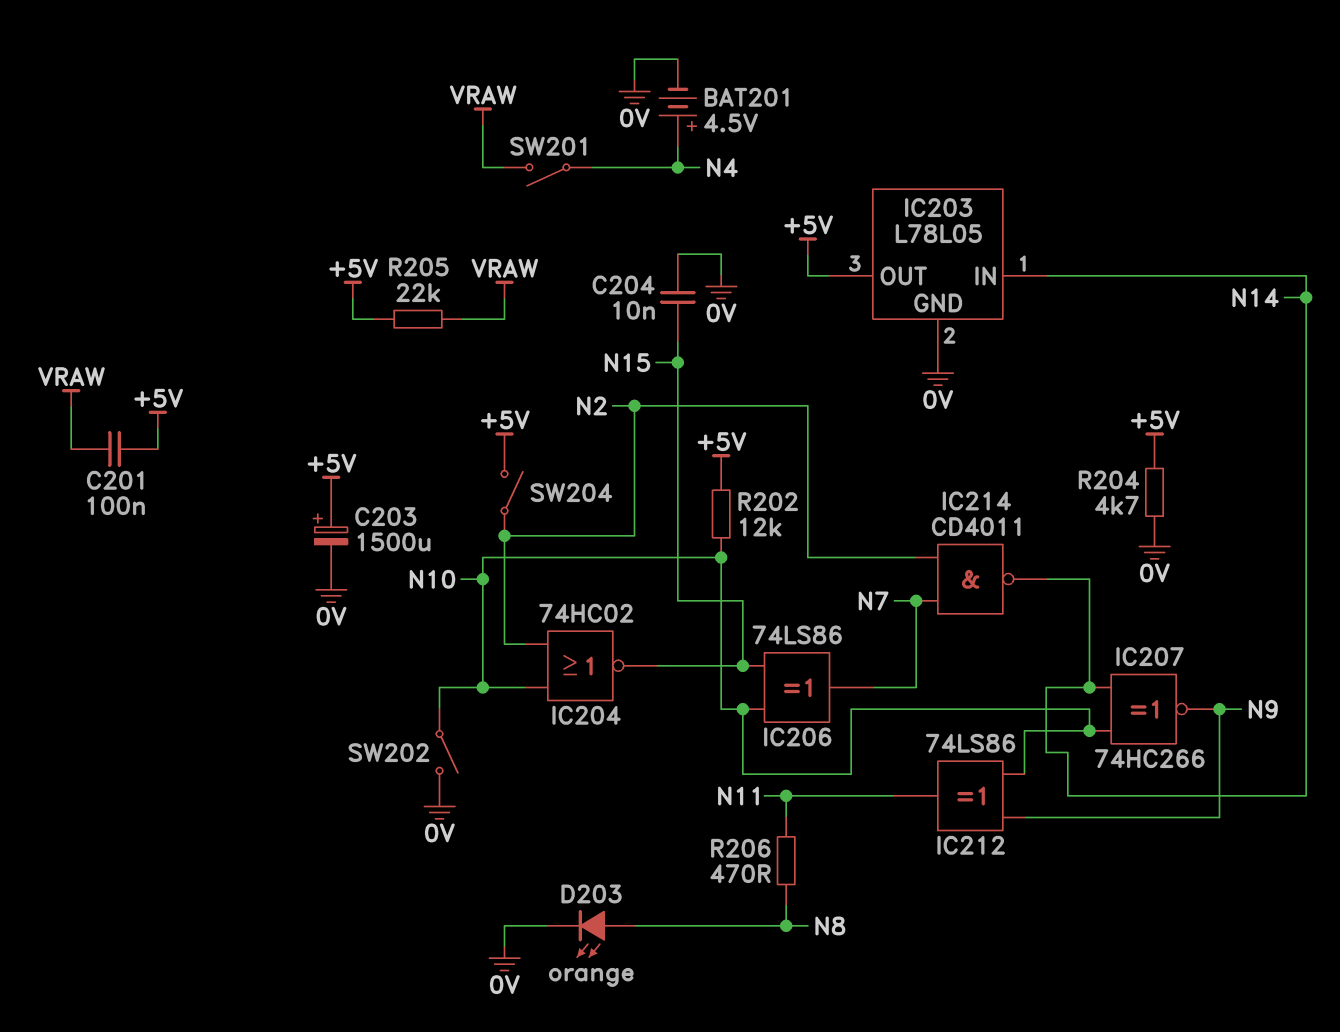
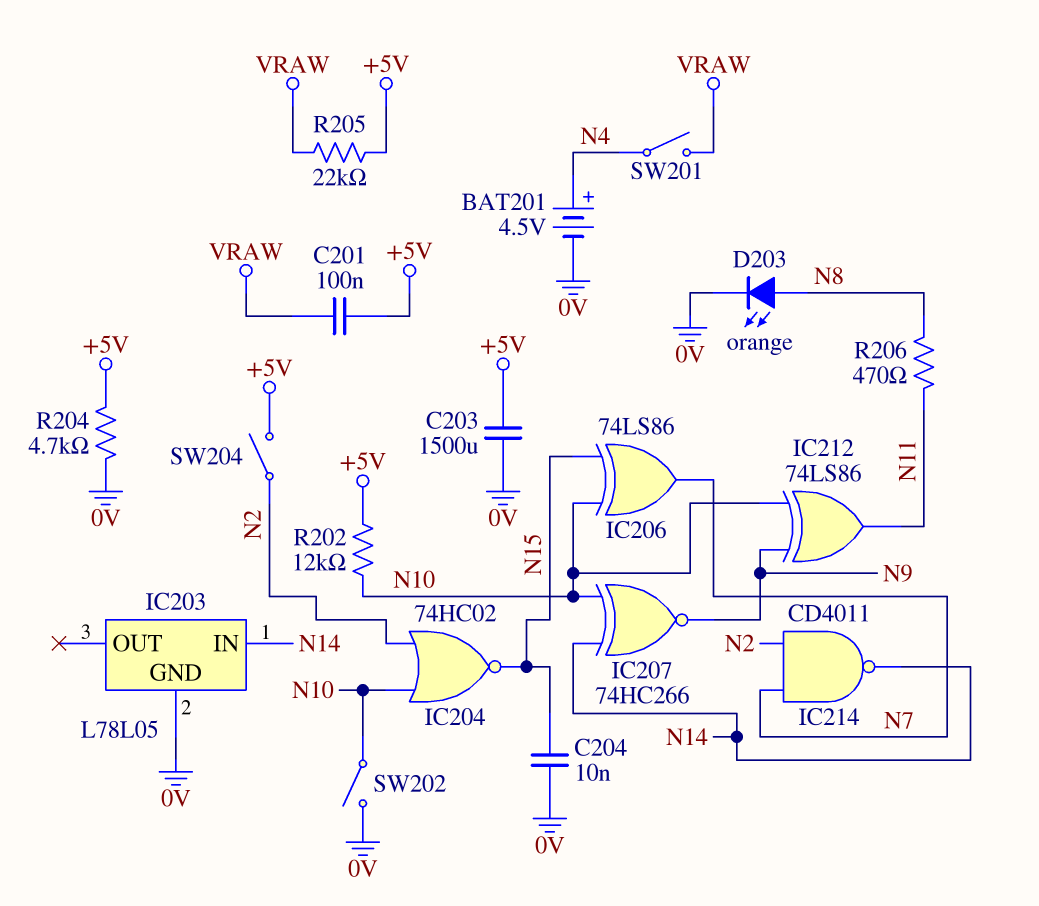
C203: 1500uF (plus +5V, minus 0V) -> 1500uF (+5V, 0V)
IC203 pin OUT: +5V -> none

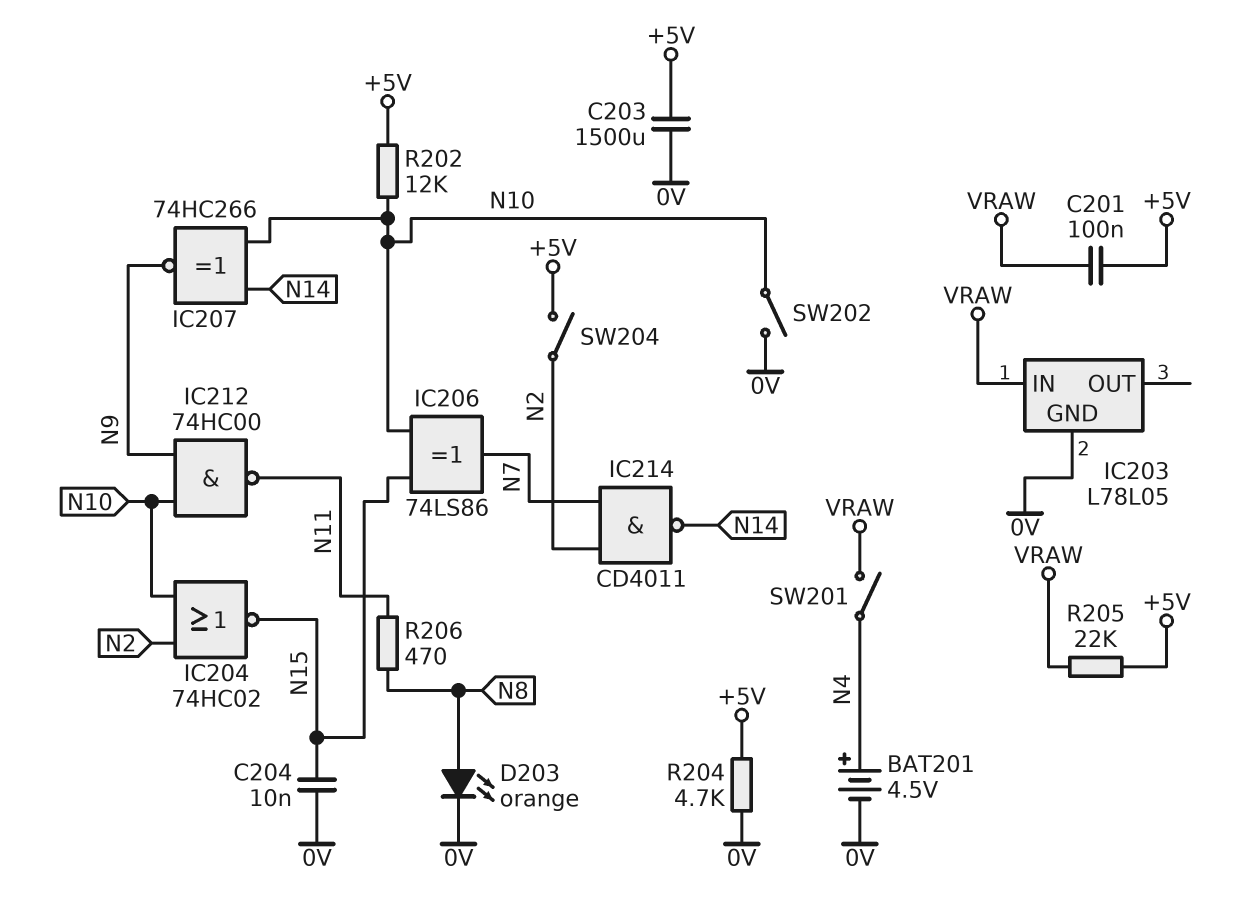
IC203 pin IN: N14 -> VRAW
IC212: XOR 74LS86 (in N9, in N10, out N11) -> NAND 74HC00 (in N9, in N10, out N11)

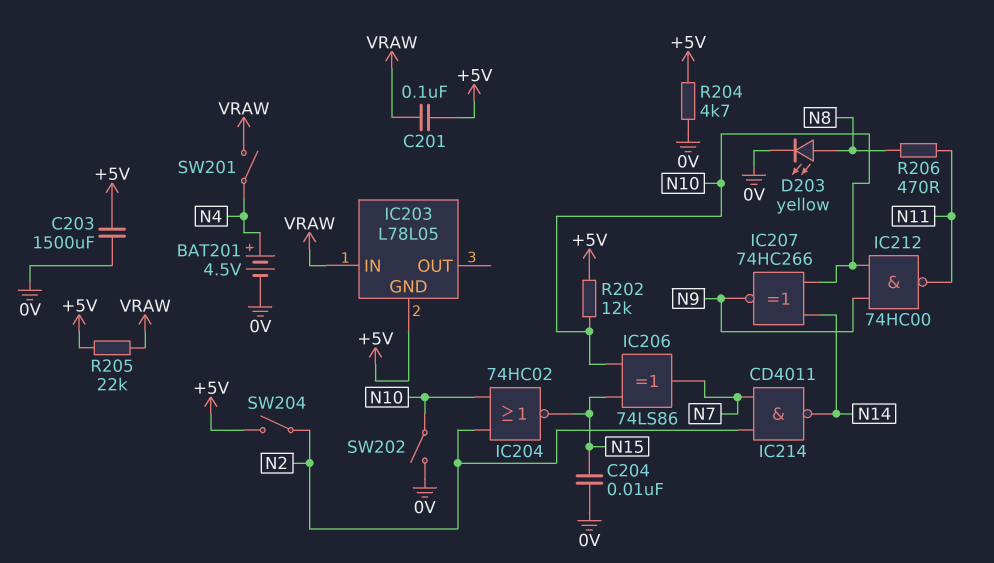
D203: LED orange (A N8, K 0V) -> LED yellow (A N8, K 0V)
IC203 pin GND: 0V -> +5V

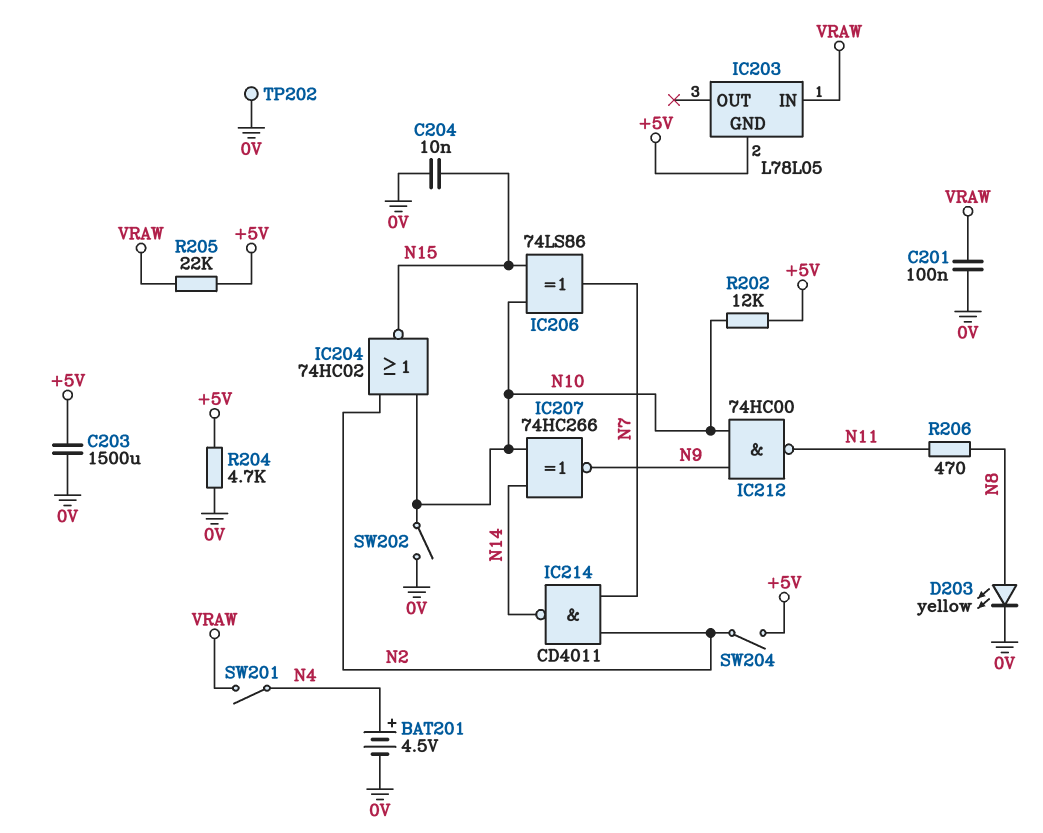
C201: 100nF (+5V, VRAW) -> 100nF (0V, VRAW)
TP202: none -> test point (0V)

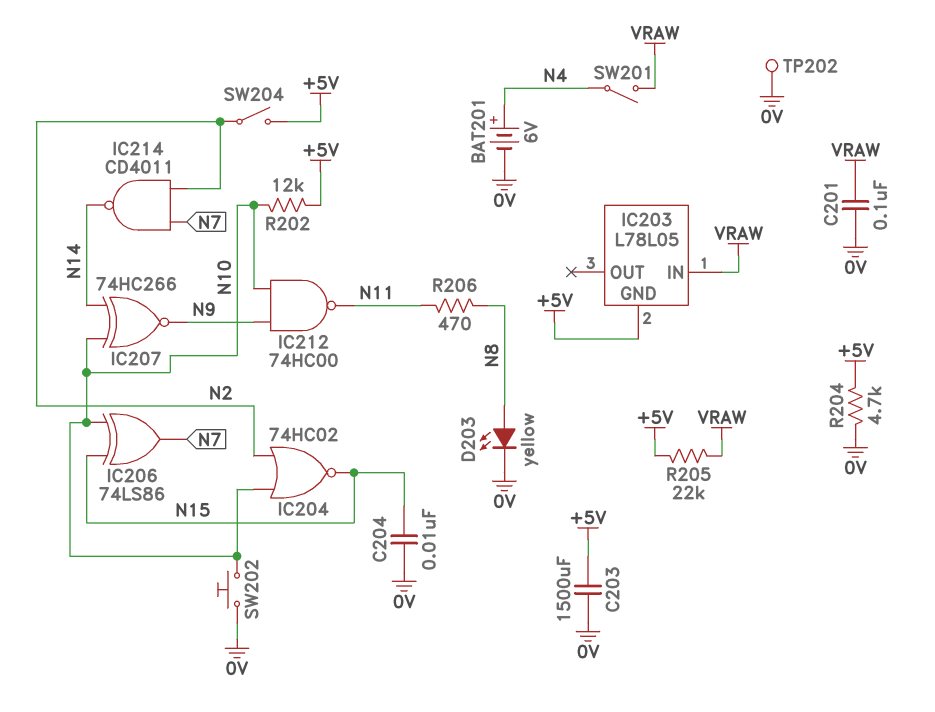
BAT201: 4.5V (plus N4, minus 0V) -> 6V (plus N4, minus 0V)
SW202: switch (0V, N10) -> button (0V, N10)

